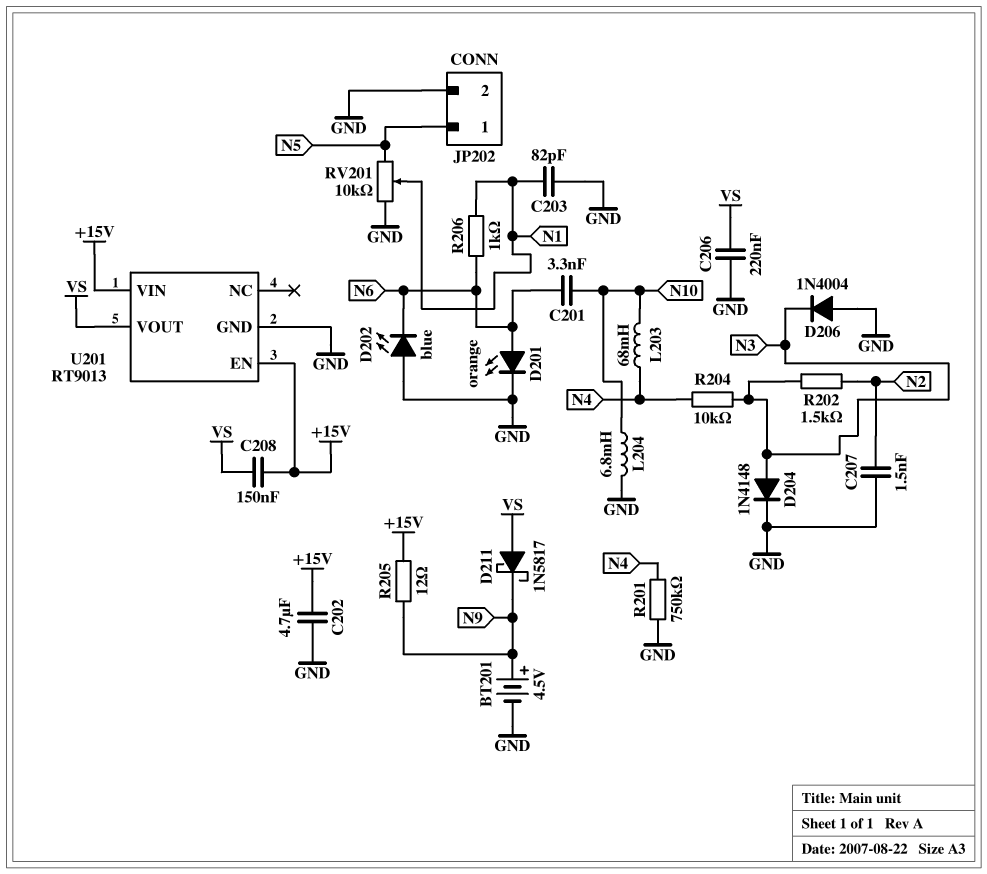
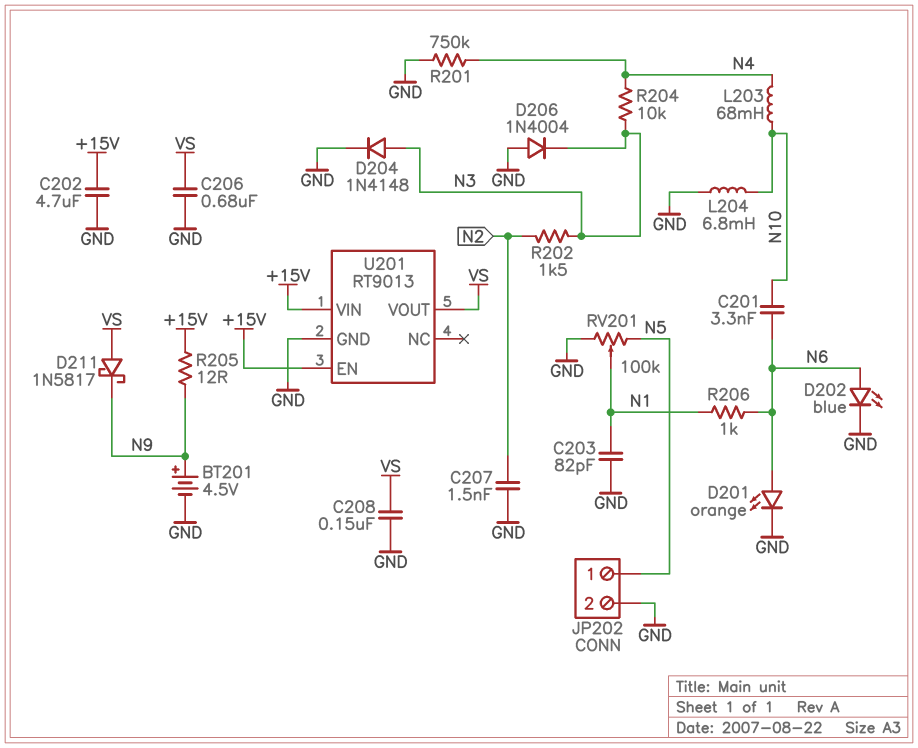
C206: 220nF (GND, VS) -> 680nF (GND, VS)
C208: 150nF (+15V, VS) -> 150nF (GND, VS)
D202: LED blue (A GND, K N6) -> LED blue (A N6, K GND)
RV201: 10k (GND, N5, wiper N1) -> 100k (GND, N5, wiper N1)

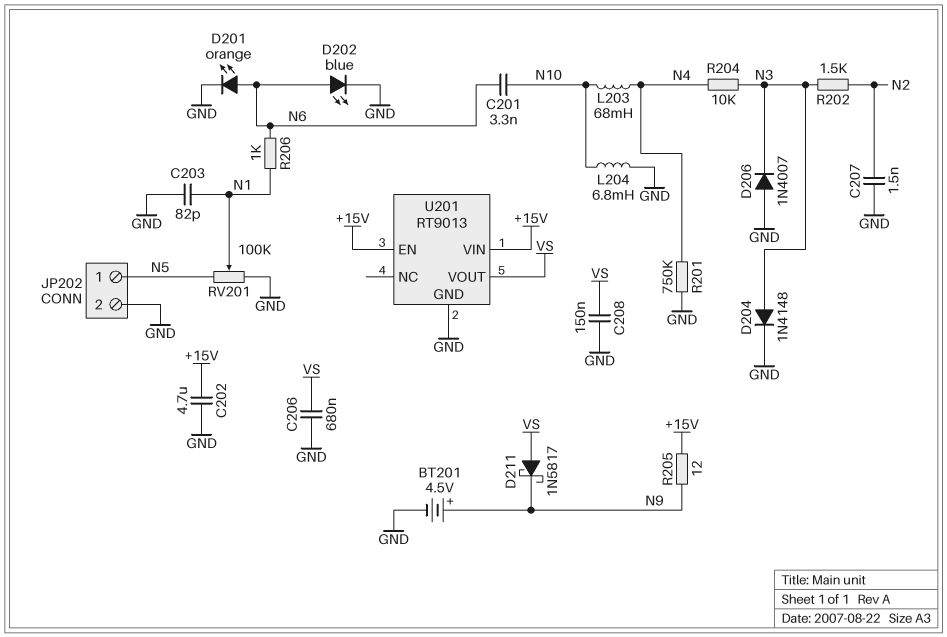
D206: diode 1N4004 (A GND, K N3) -> diode 1N4007 (A GND, K N3)

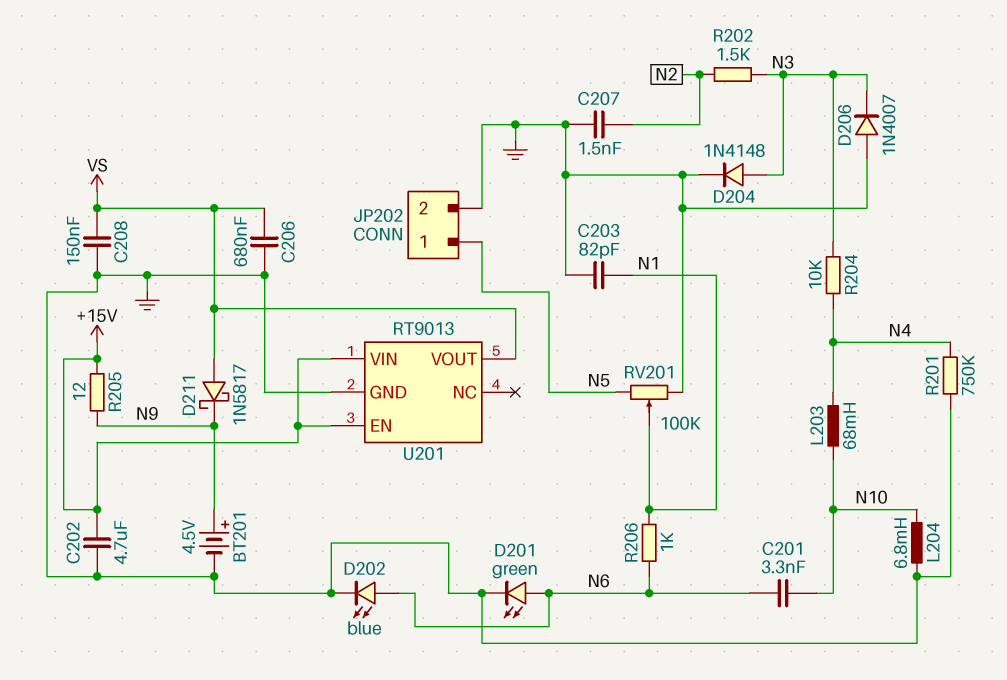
D201: LED orange (A N6, K GND) -> LED green (A N6, K GND)

